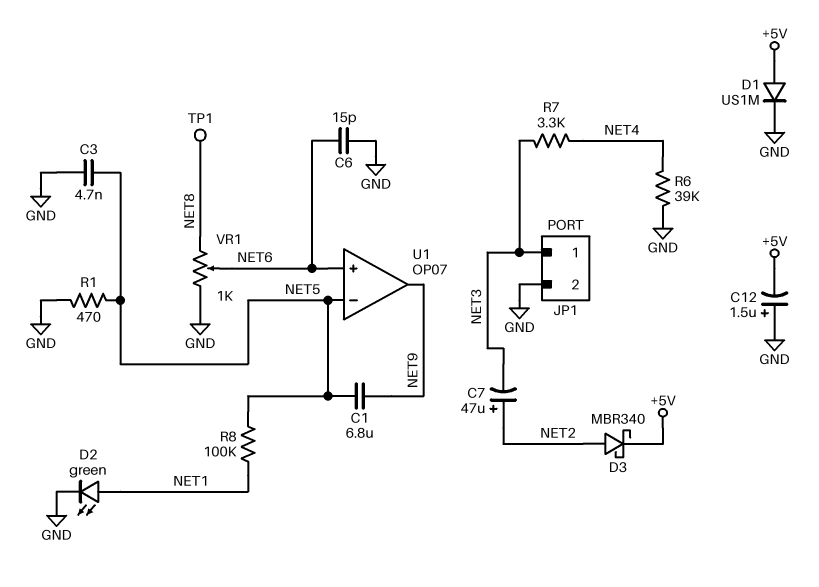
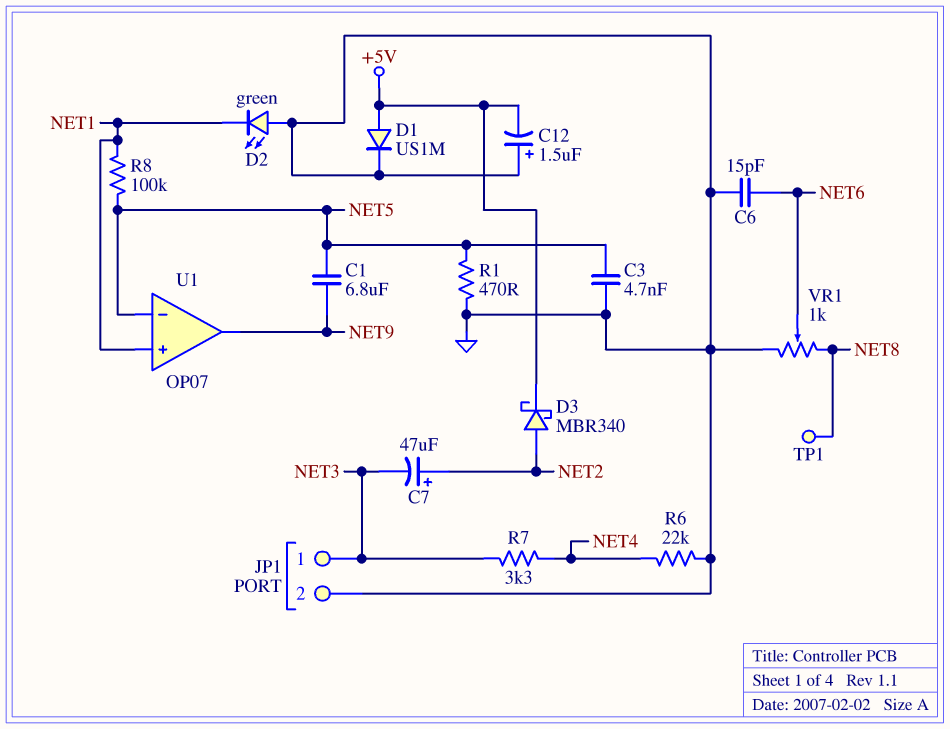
D2: LED green (A NET1, K GND) -> LED green (A GND, K NET1)
R6: 39k (GND, NET4) -> 22k (GND, NET4)
U1 pin in+: NET6 -> NET1

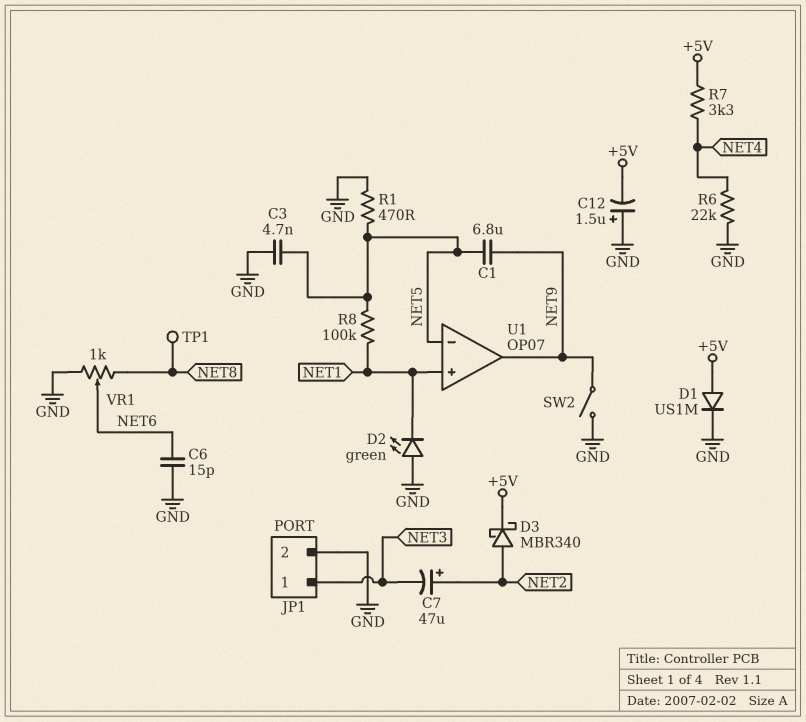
R7: 3.3k (NET3, NET4) -> 3.3k (+5V, NET4)
SW2: none -> switch (GND, NET9)

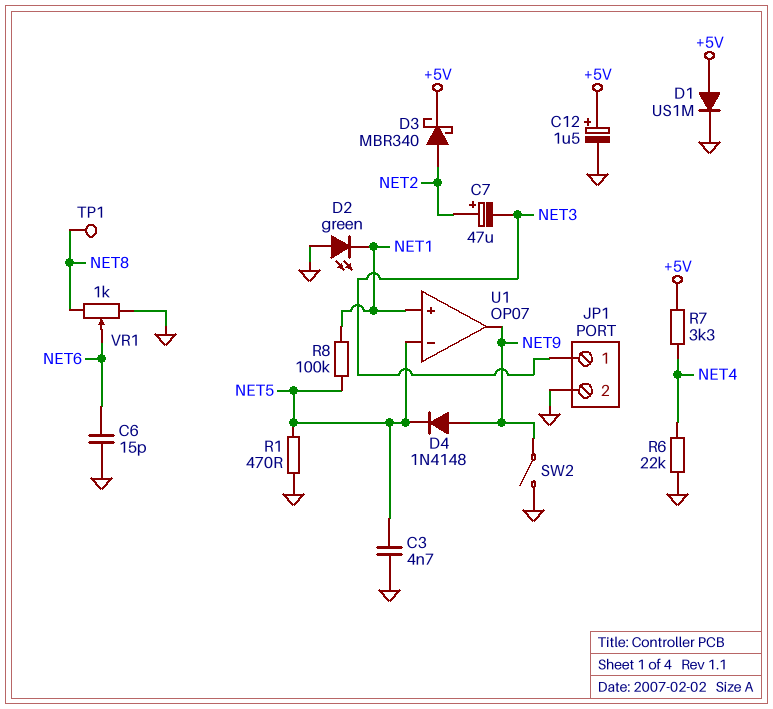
C1: 6.8uF (NET5, NET9) -> none
C12: 1.5uF (plus GND, minus +5V) -> 1.5uF (plus +5V, minus GND)
D4: none -> diode 1N4148 (A NET9, K NET5)

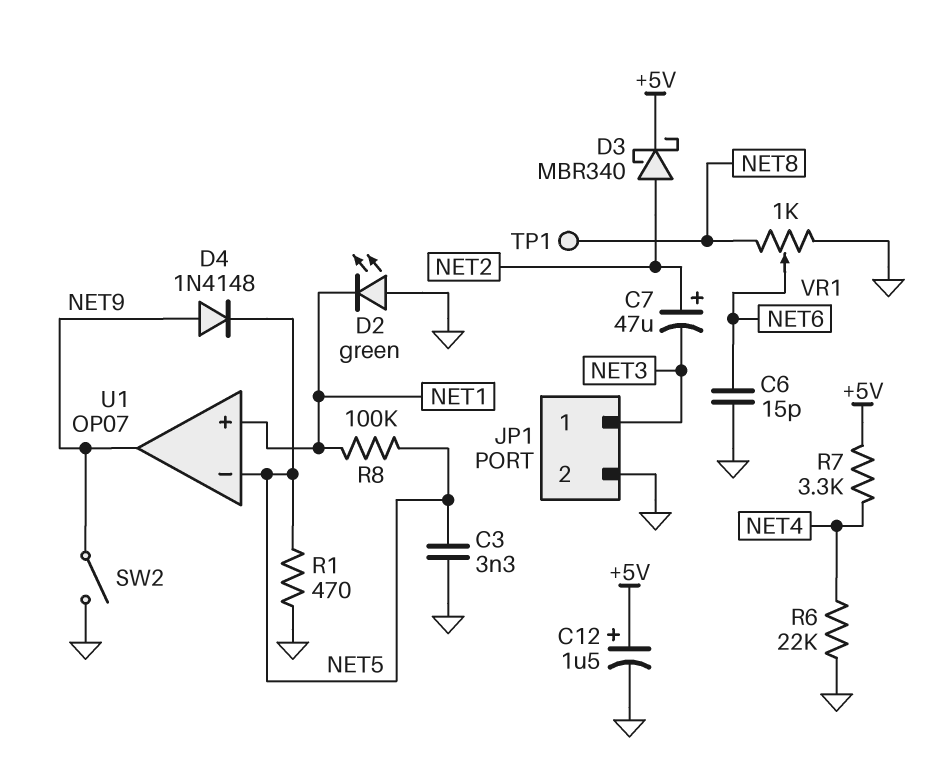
C3: 4.7nF (GND, NET5) -> 3.3nF (GND, NET5)
D1: diode US1M (A +5V, K GND) -> none

